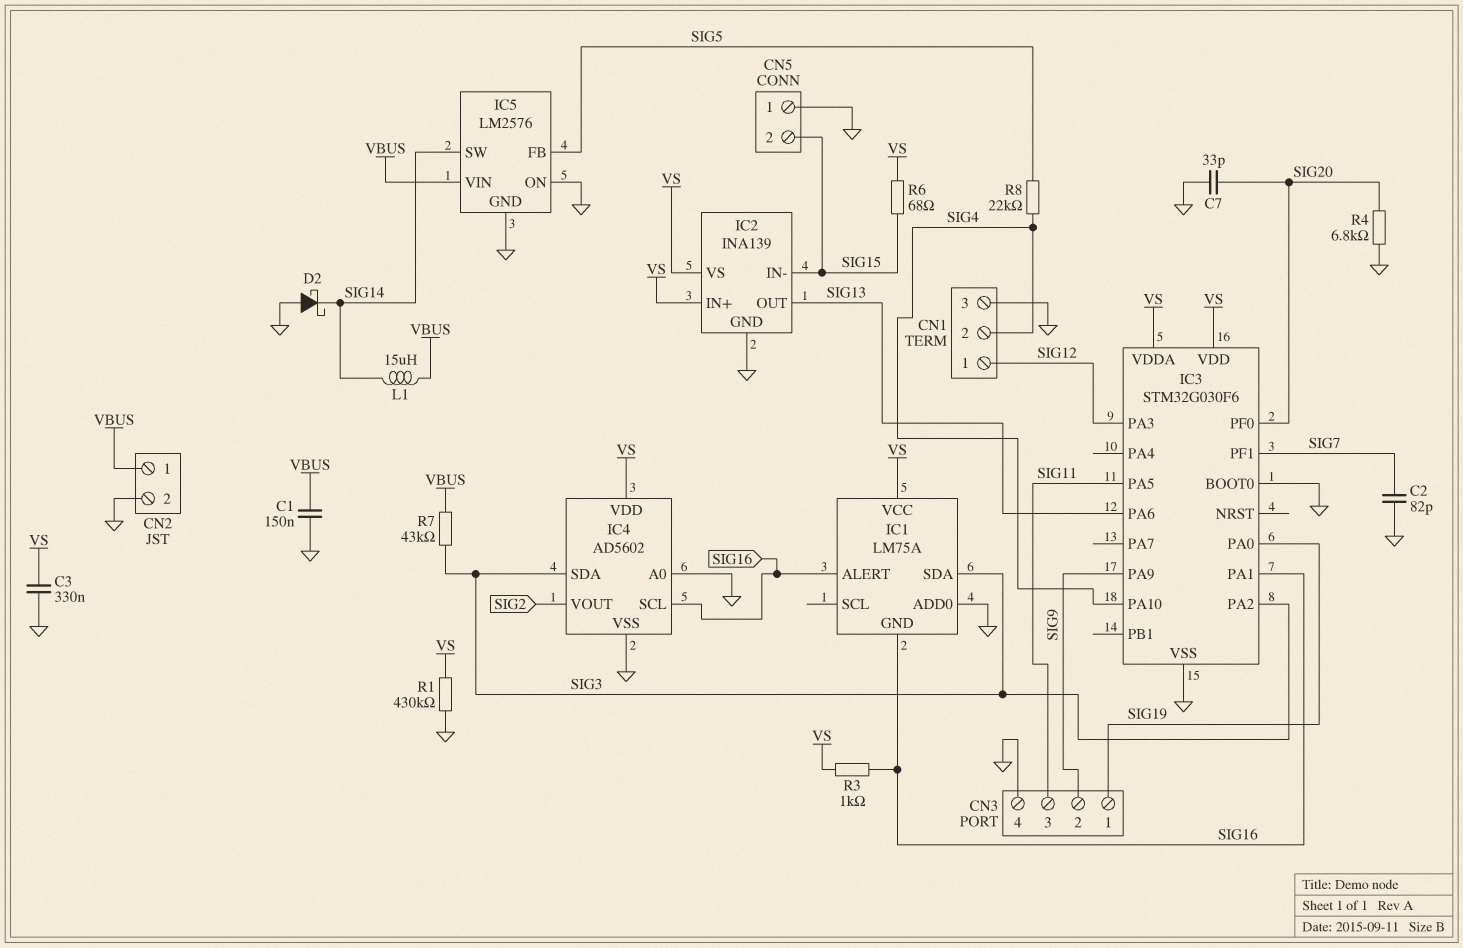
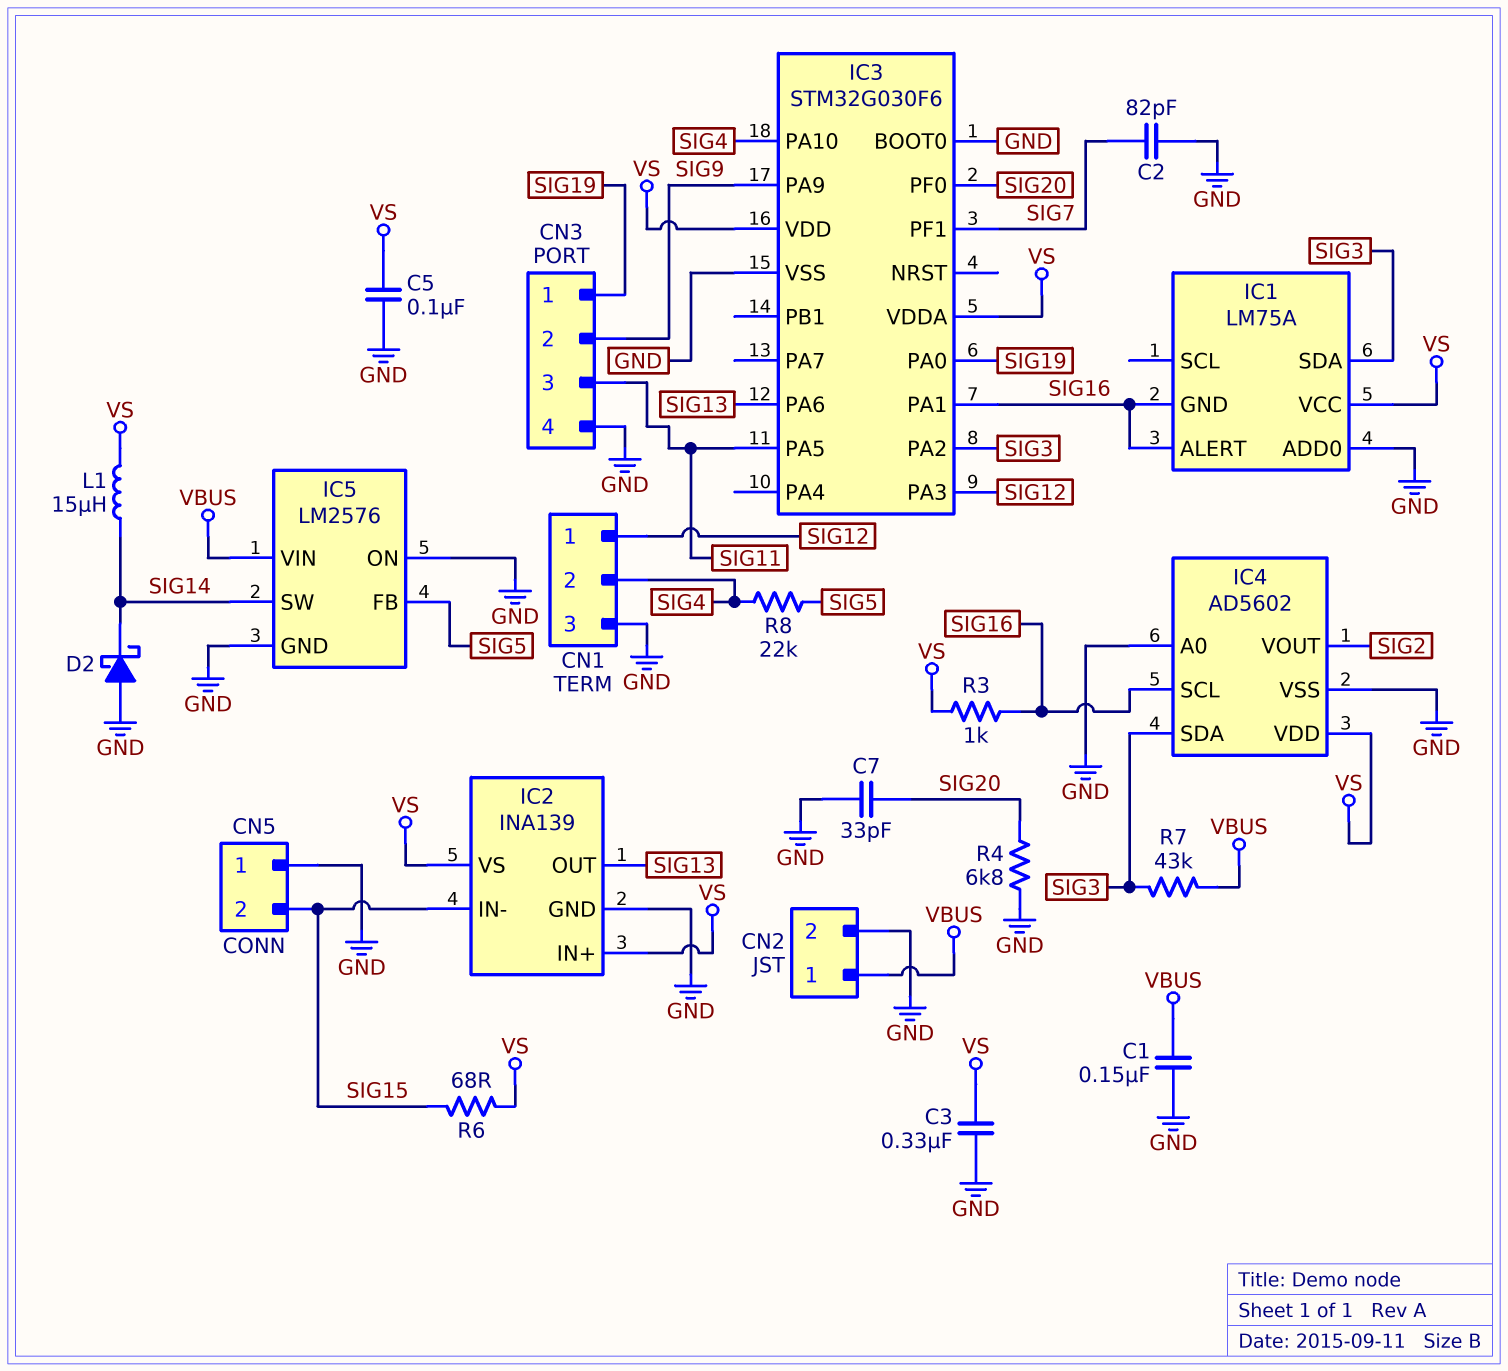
C5: none -> 100nF (GND, VS)
L1: 15uH (SIG14, VBUS) -> 15uH (SIG14, VS)
R1: 430k (GND, VS) -> none

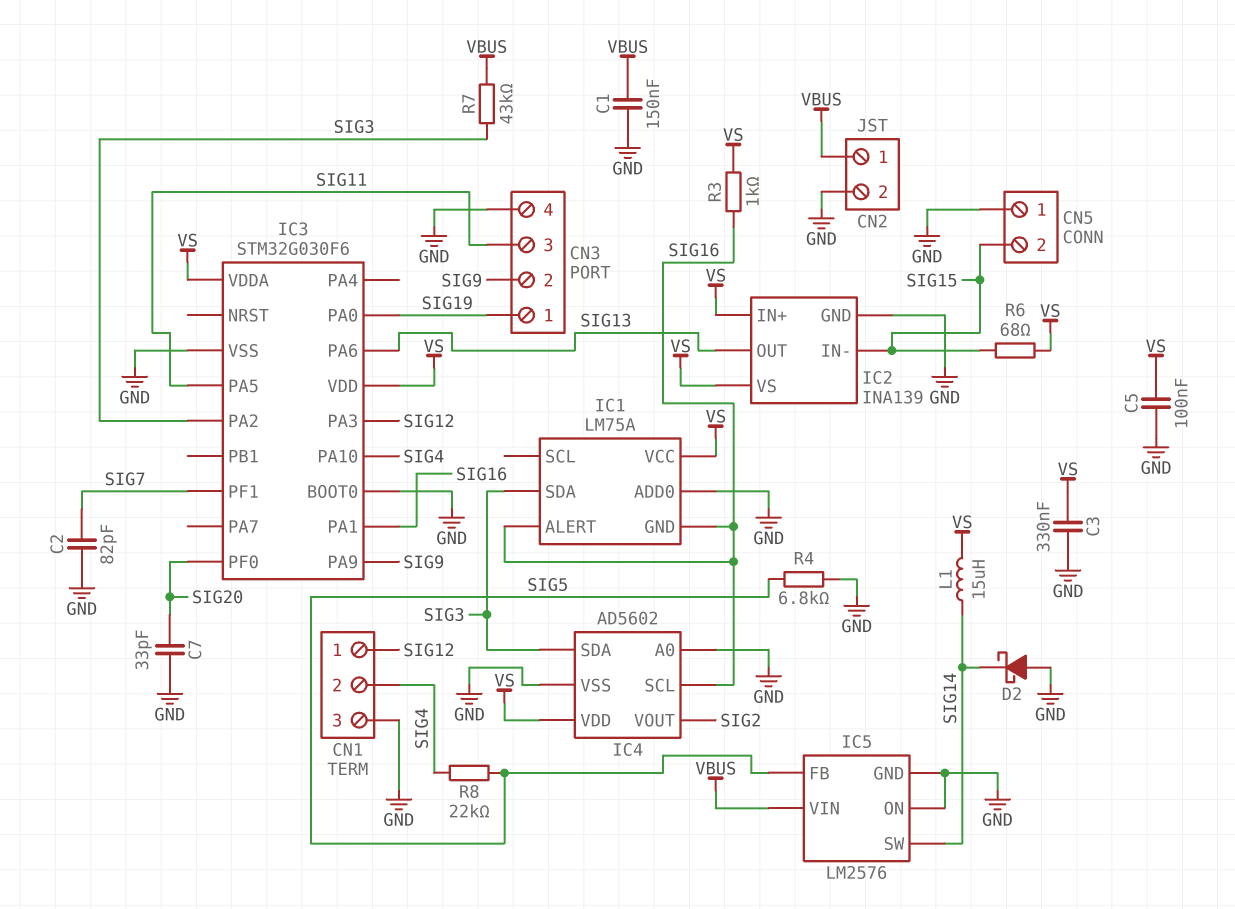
R4: 6.8k (GND, SIG20) -> 6.8k (GND, SIG5)

